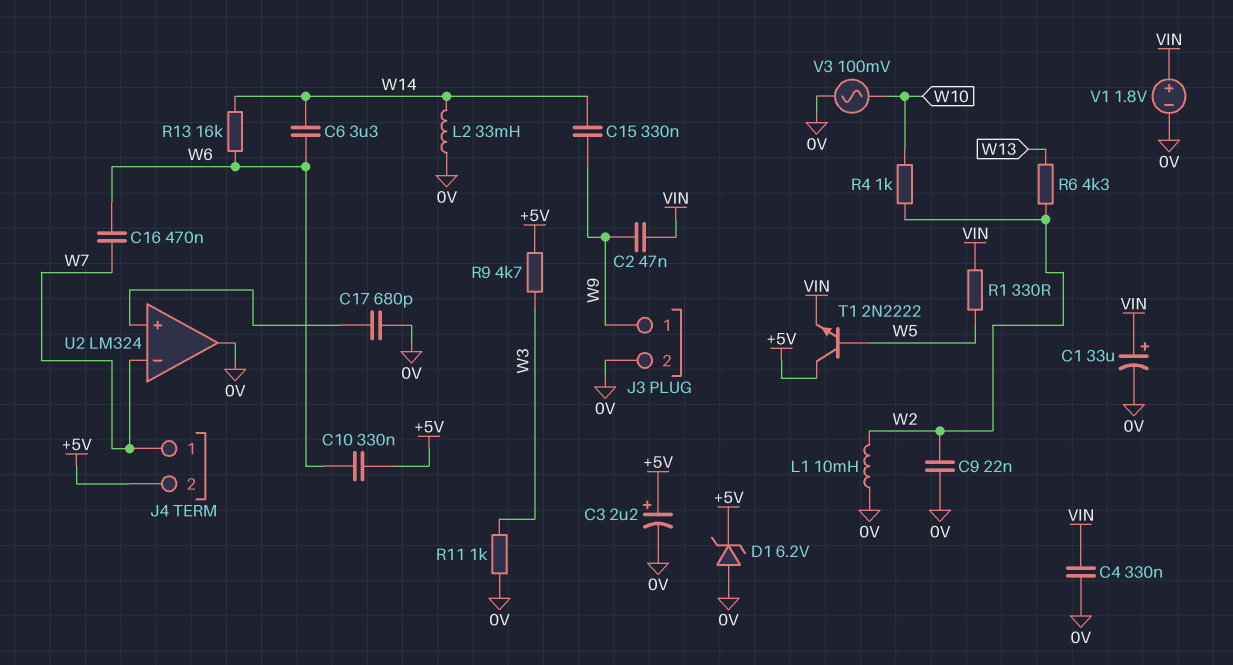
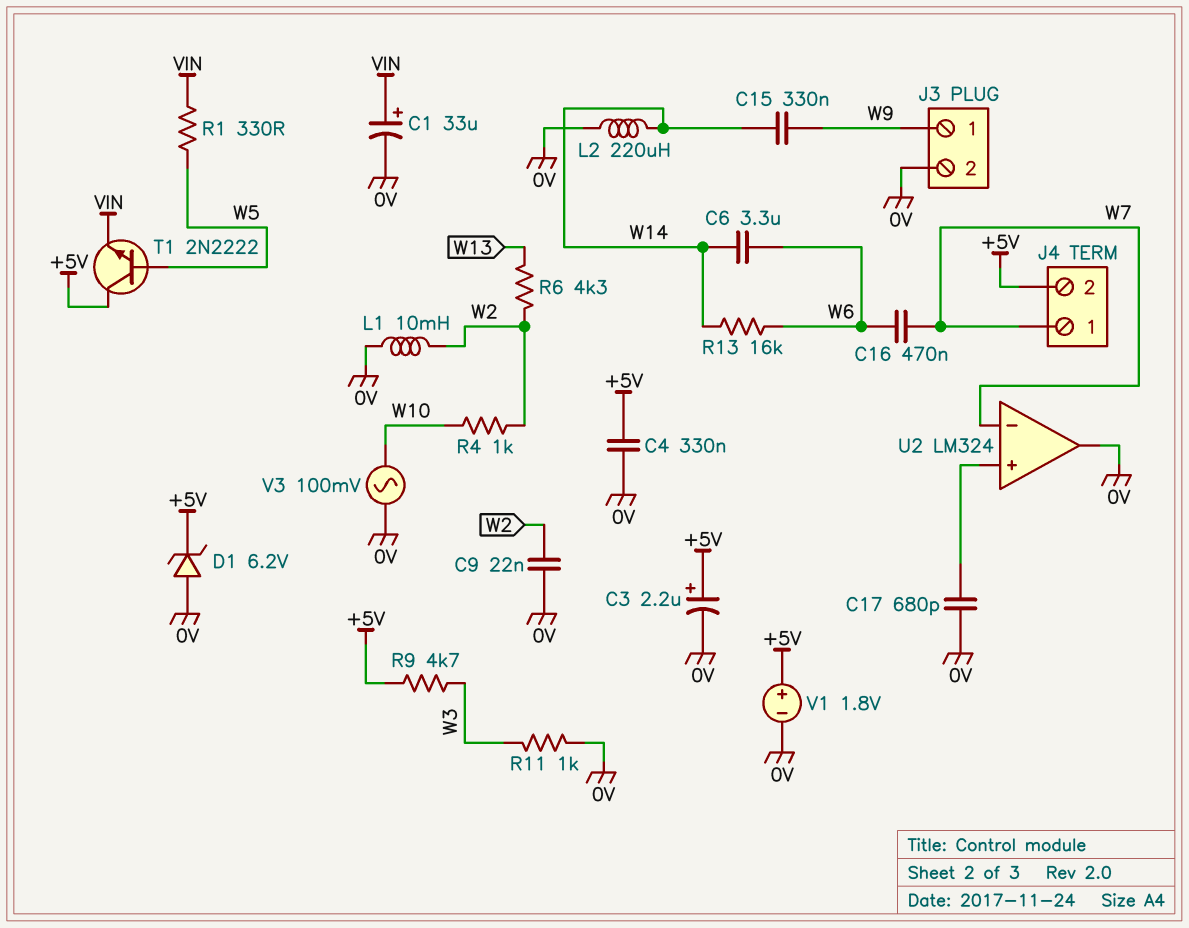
C2: 47nF (VIN, W9) -> none
C4: 330nF (0V, VIN) -> 330nF (+5V, 0V)
C10: 330nF (+5V, W6) -> none
L2: 33mH (0V, W14) -> 220uH (0V, W14)
V1: 1.8V (plus VIN, minus 0V) -> 1.8V (plus +5V, minus 0V)

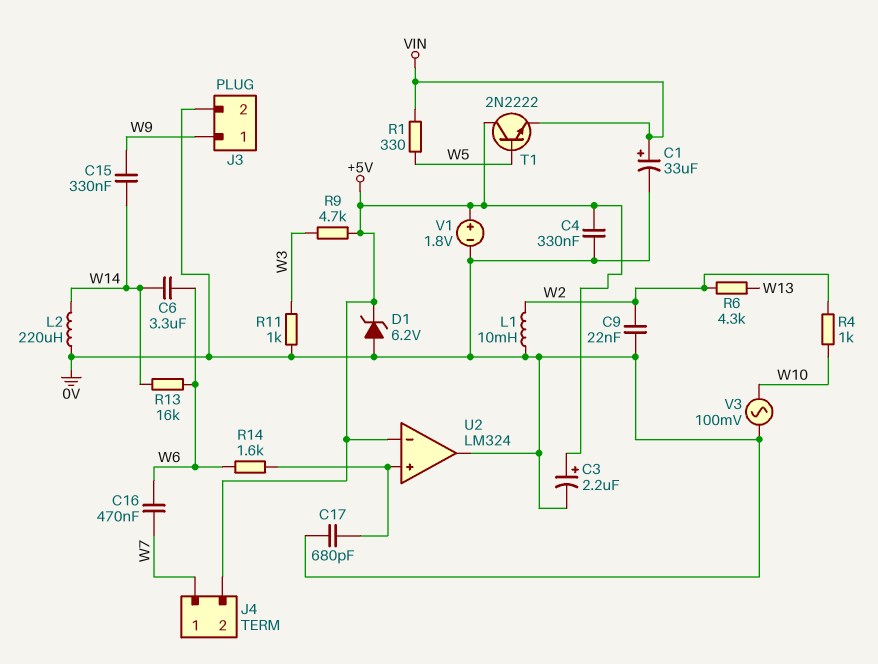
R14: none -> 1.6k (U2/in+, W6)
U2 pin in-: W7 -> +5V

